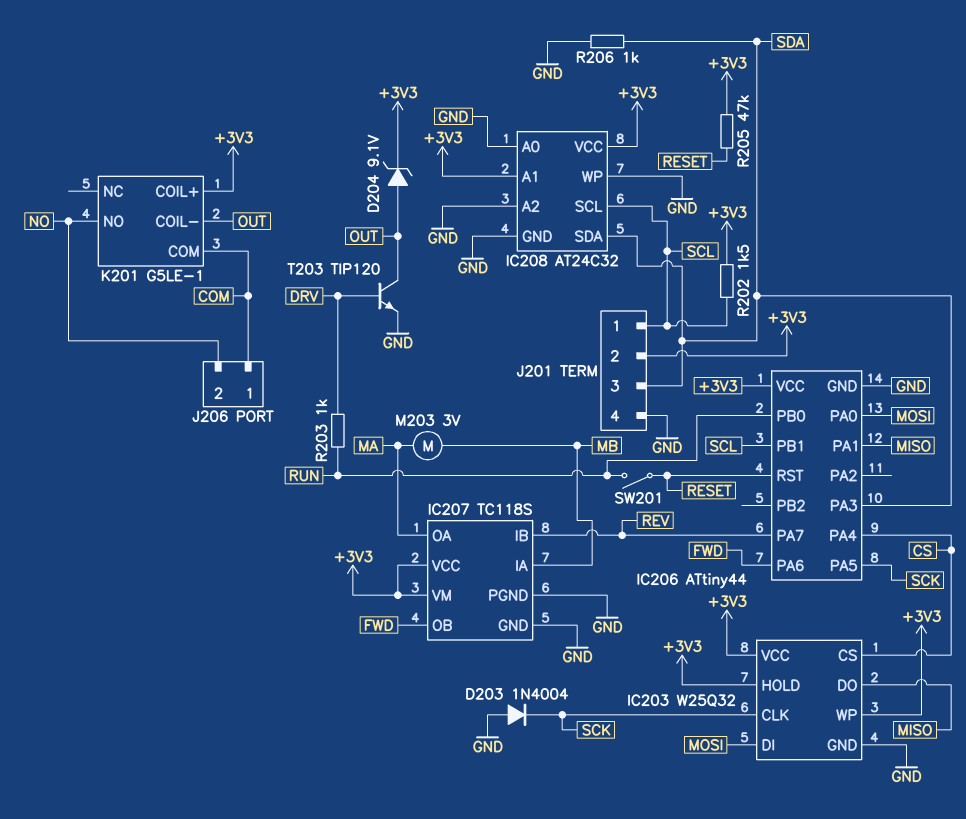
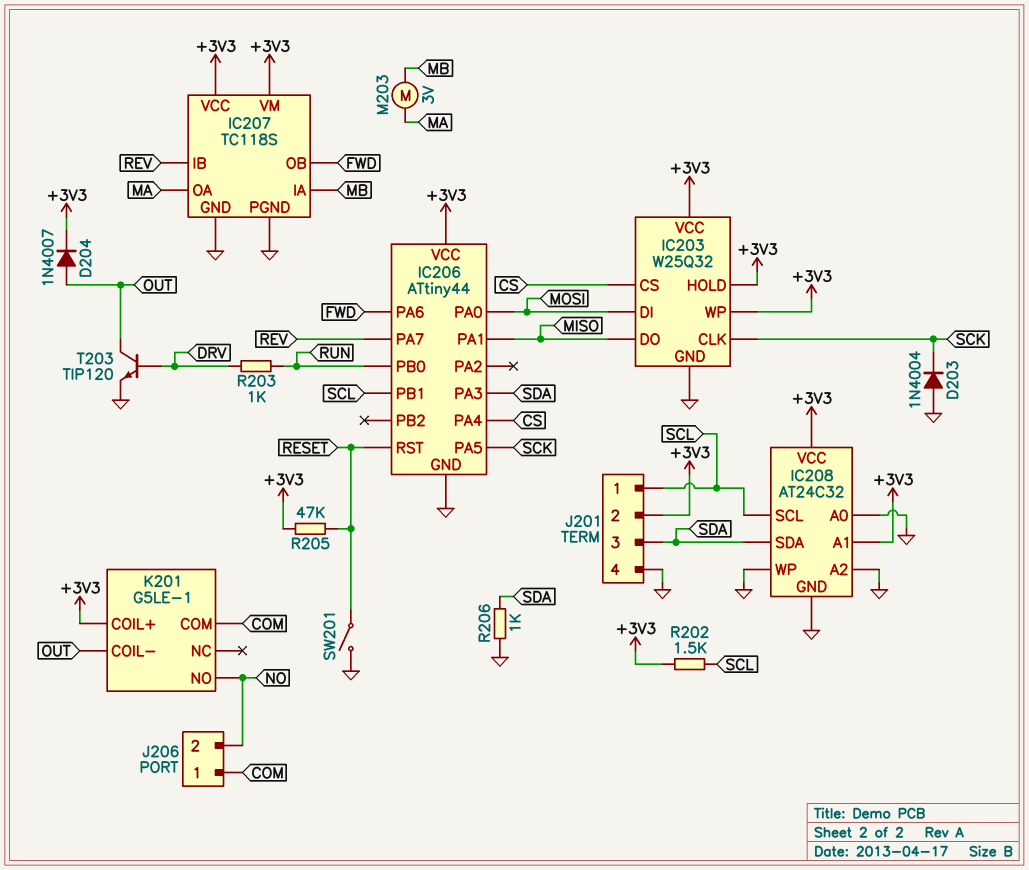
D204: zener 9.1V (A OUT, K +3V3) -> diode 1N4007 (A OUT, K +3V3)
SW201: switch (RESET, RUN) -> switch (GND, RESET)

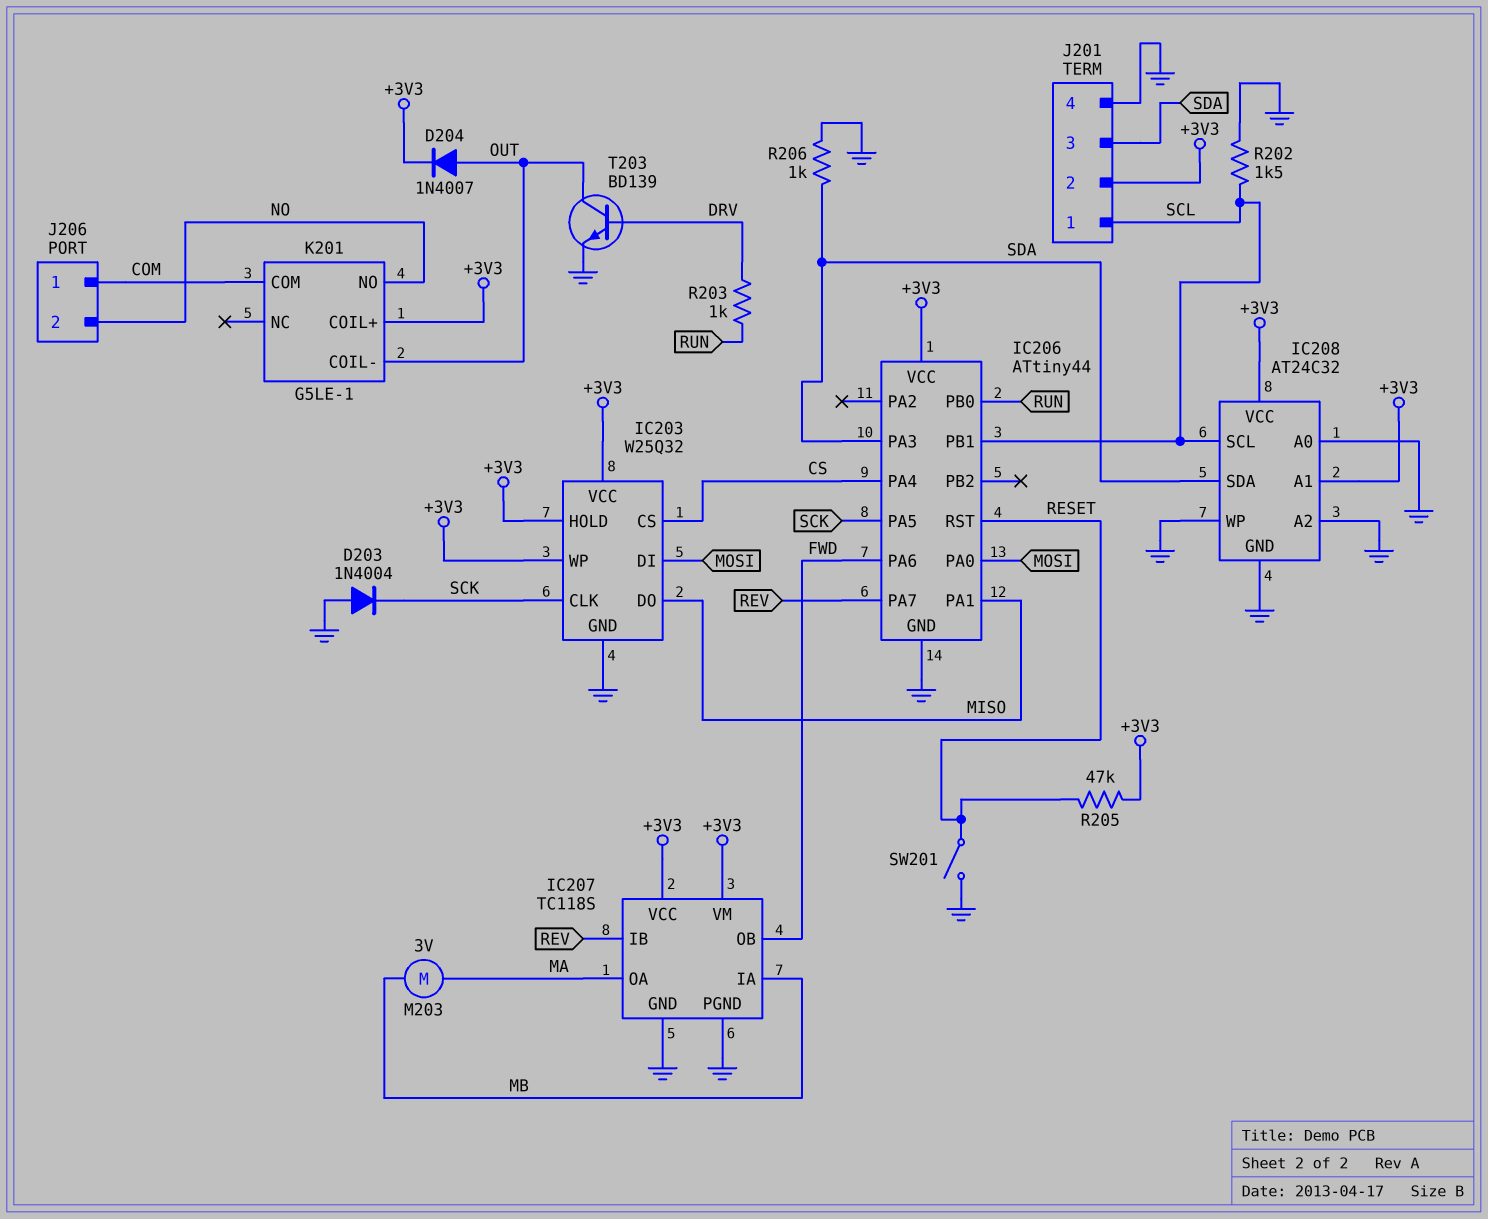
R202: 1.5k (+3V3, SCL) -> 1.5k (GND, SCL)
T203: NPN TIP120 (B DRV, C OUT, E GND) -> NPN BD139 (B DRV, C OUT, E GND)

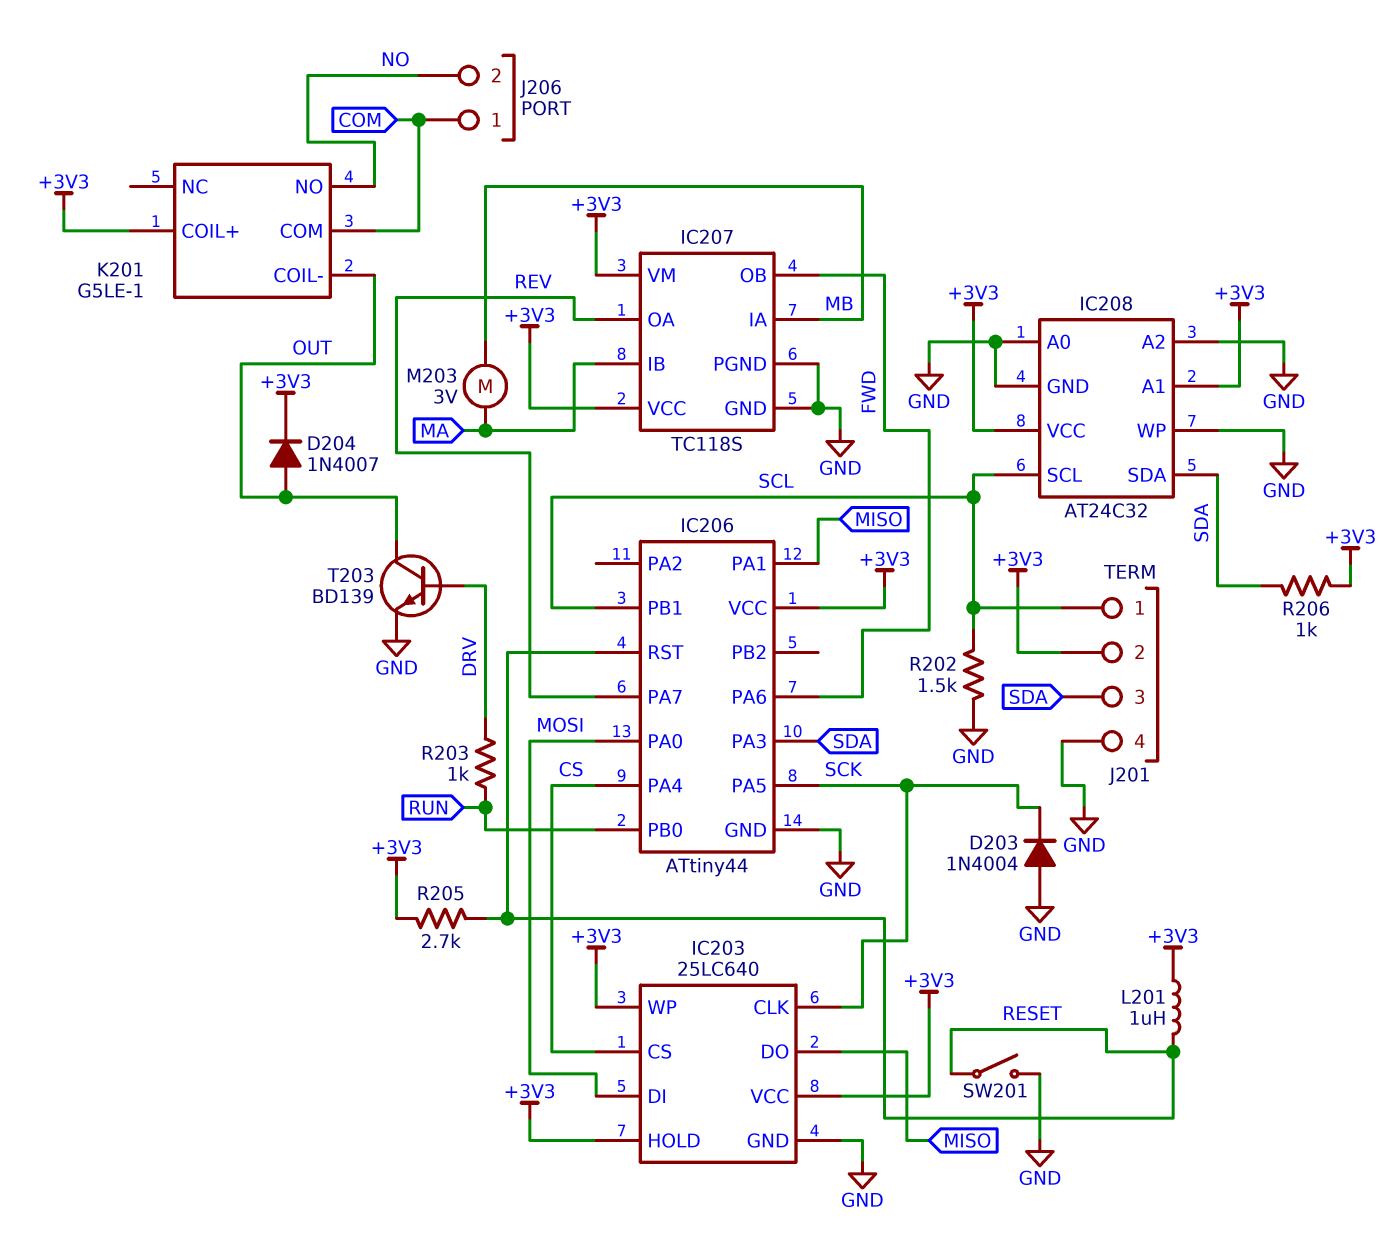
IC203: W25Q32 -> 25LC640
IC207 pin IB: REV -> MA
IC207 pin OA: MA -> REV
L201: none -> 1uH (+3V3, RESET)
R205: 47k (+3V3, RESET) -> 2.7k (+3V3, RESET)
R206: 1k (GND, SDA) -> 1k (+3V3, SDA)

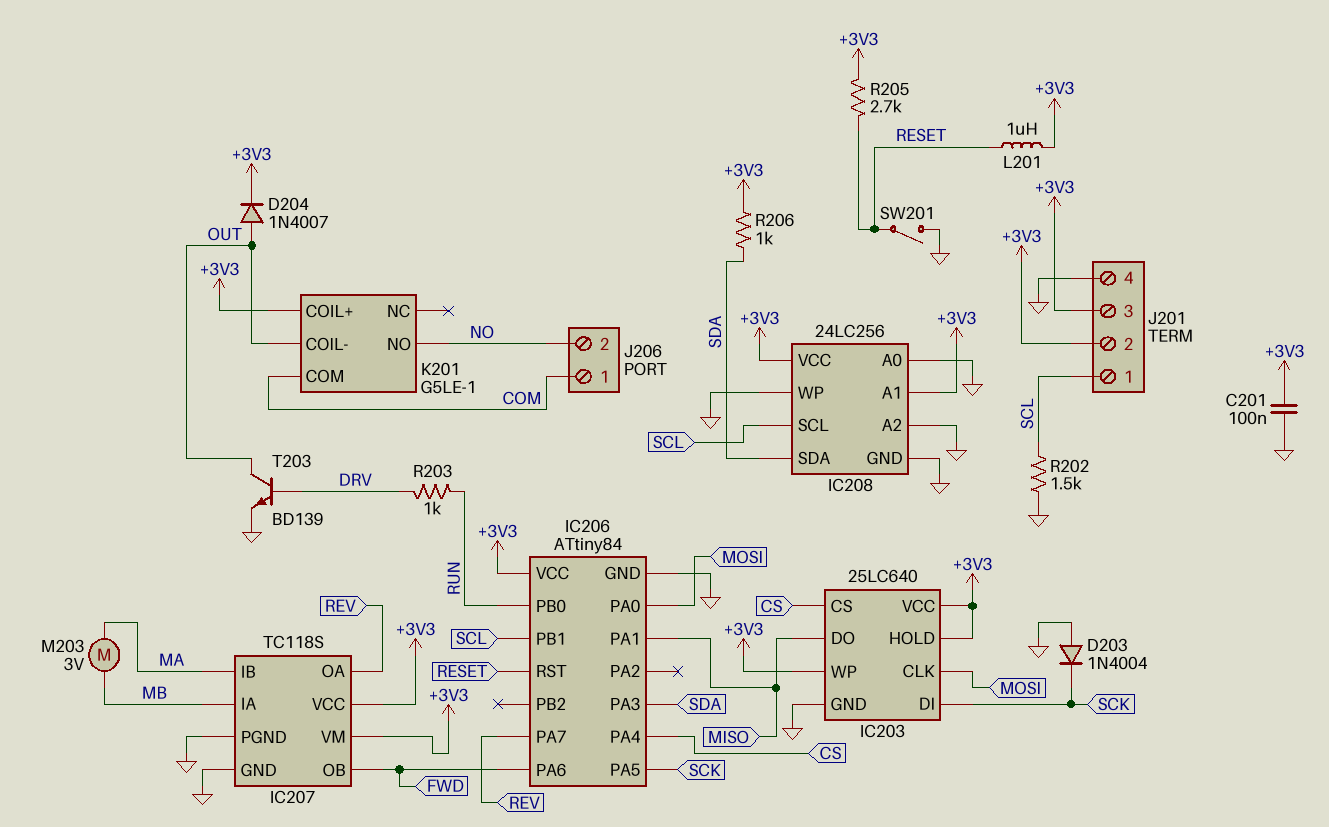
C201: none -> 100nF (+3V3, GND)
IC203 pin CLK: SCK -> MOSI
IC203 pin DI: MOSI -> SCK
IC206: ATtiny44 -> ATtiny84
IC208: AT24C32 -> 24LC256
J201 pin 3: SDA -> +3V3

